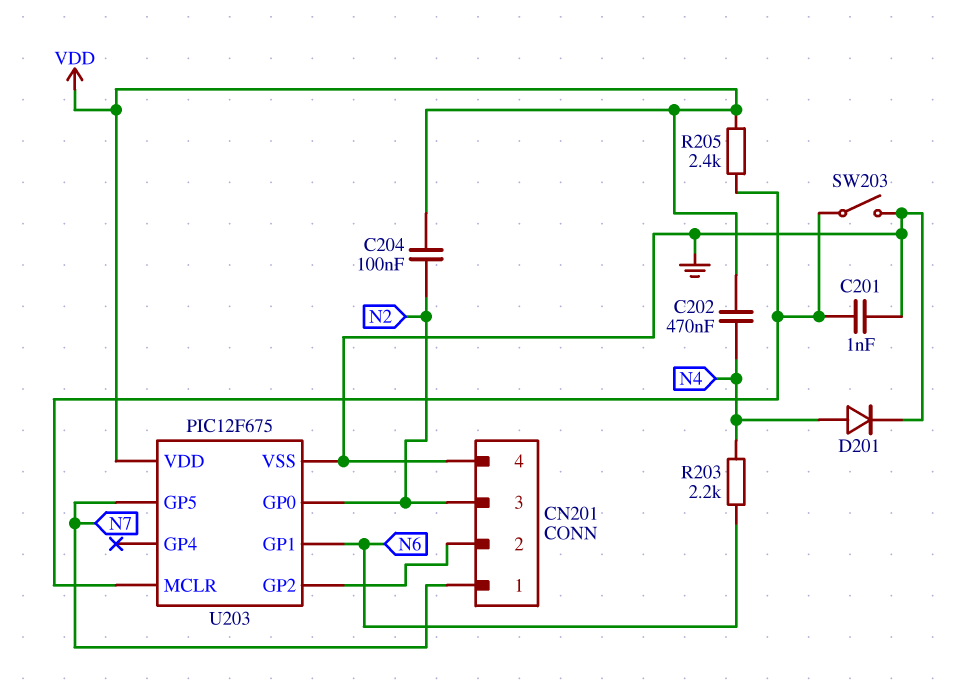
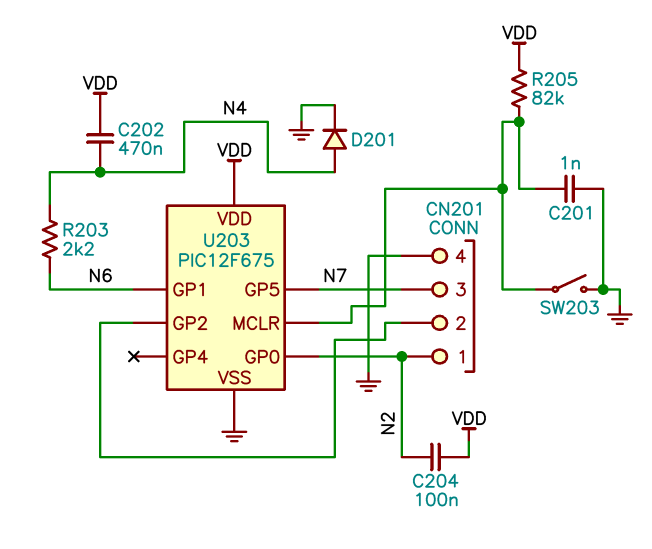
CN201 pin 1: N7 -> N2
CN201 pin 3: N2 -> N7
R205: 2.4k (U203/MCLR, VDD) -> 82k (U203/MCLR, VDD)

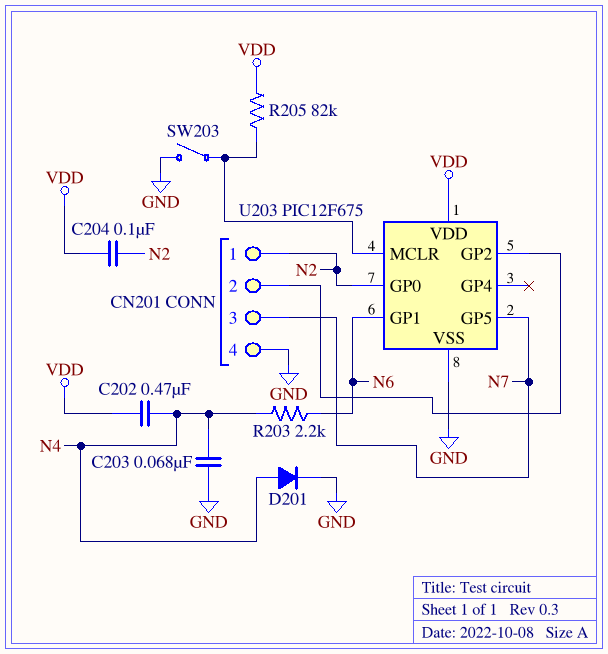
C201: 1nF (GND, U203/MCLR) -> none
C203: none -> 68nF (GND, N4)

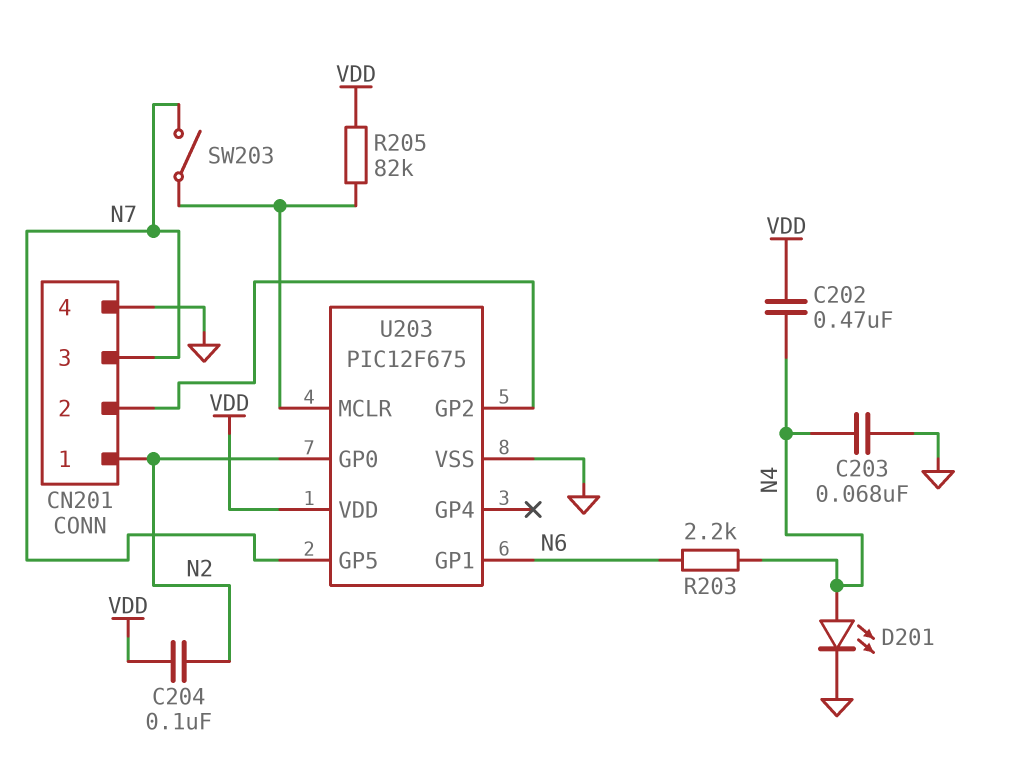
D201: diode (A N4, K GND) -> LED (A N4, K GND)
SW203: switch (GND, U203/MCLR) -> switch (N7, U203/MCLR)

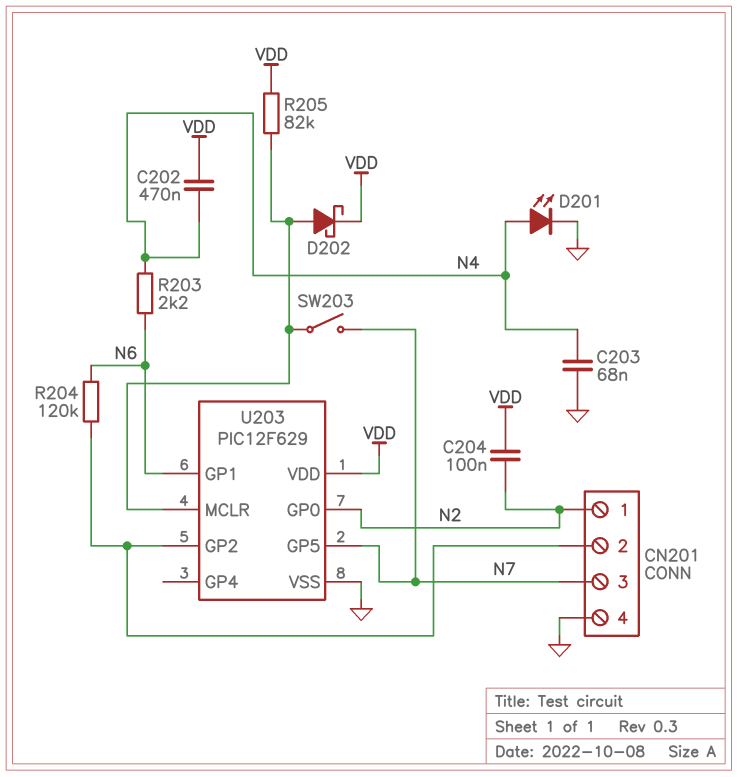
D202: none -> schottky (A U203/MCLR, K VDD)
R204: none -> 120k (CN201/2, N6)
U203: PIC12F675 -> PIC12F629

